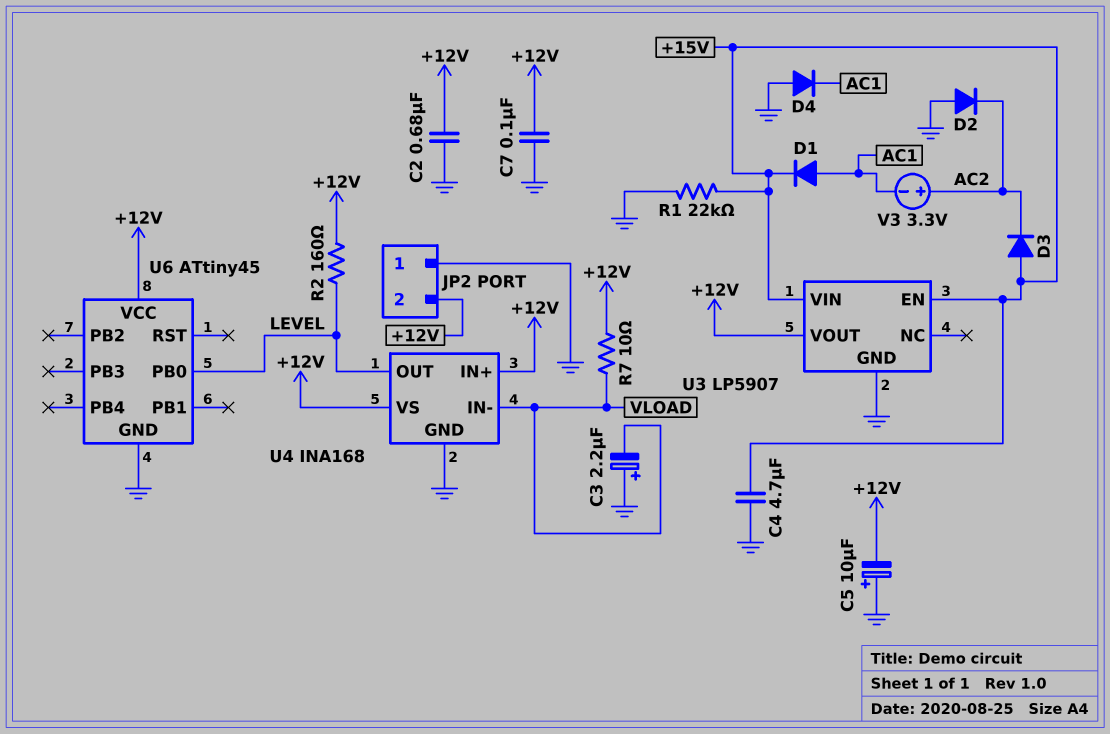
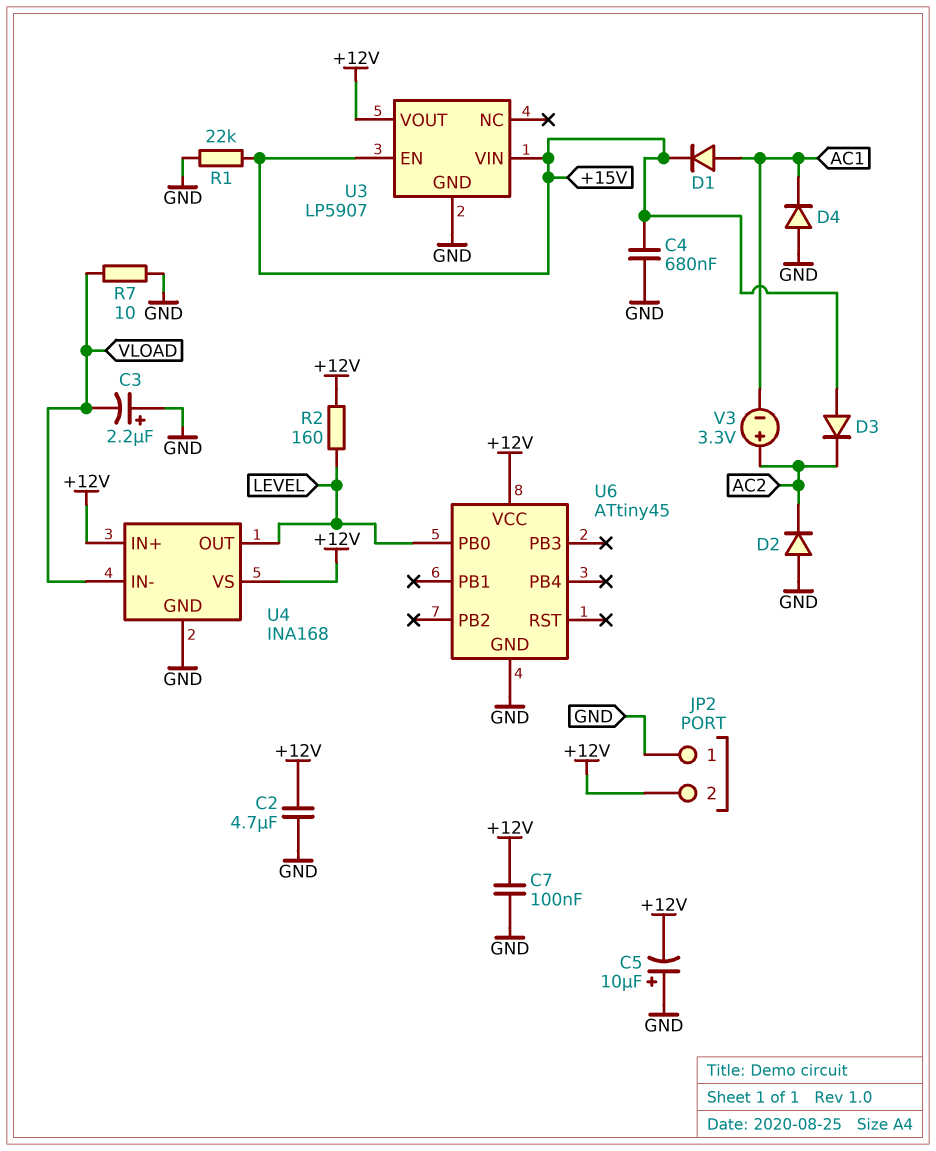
C2: 680nF (+12V, GND) -> 4.7uF (+12V, GND)
C4: 4.7uF (+15V, GND) -> 680nF (+15V, GND)
R7: 10 (+12V, VLOAD) -> 10 (GND, VLOAD)

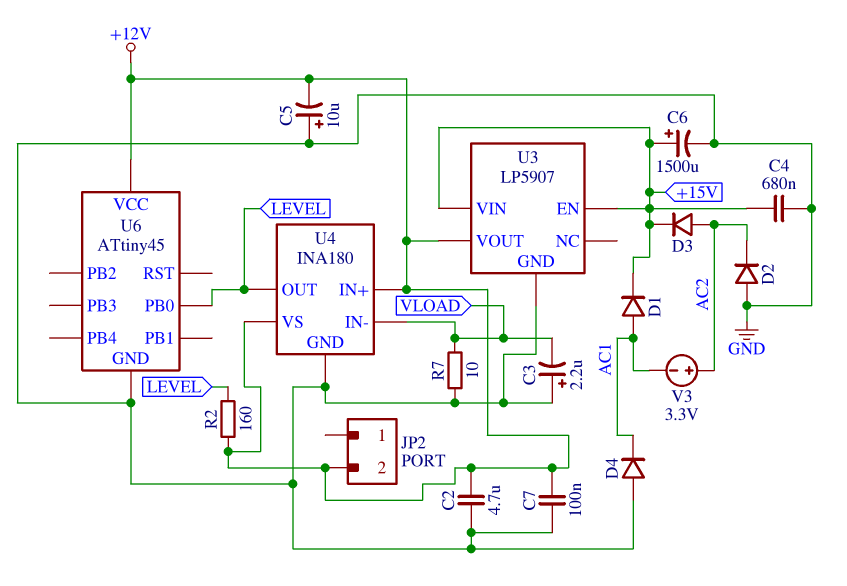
C6: none -> 1500uF (plus +15V, minus GND)
D3: diode (A +15V, K AC2) -> diode (A AC2, K +15V)
JP2 pin 1: GND -> none
R1: 22k (+15V, GND) -> none
U4: INA168 -> INA180

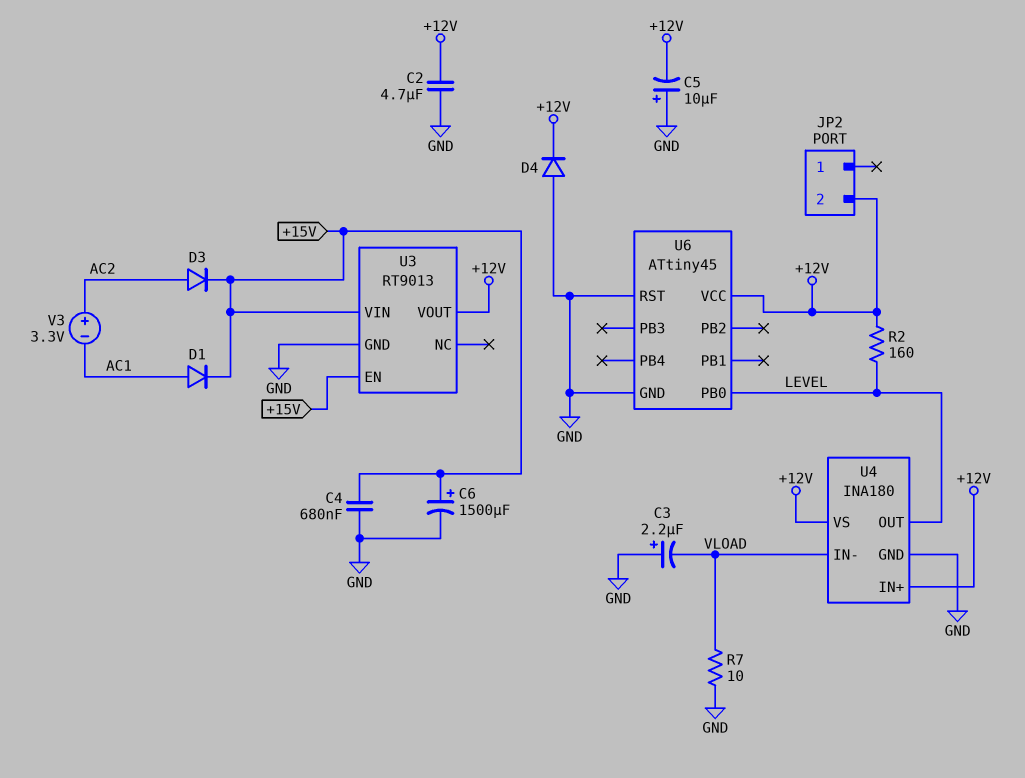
C7: 100nF (+12V, GND) -> none
D2: diode (A GND, K AC2) -> none
D4: diode (A GND, K AC1) -> diode (A GND, K +12V)
U3: LP5907 -> RT9013
U6 pin RST: none -> GND

